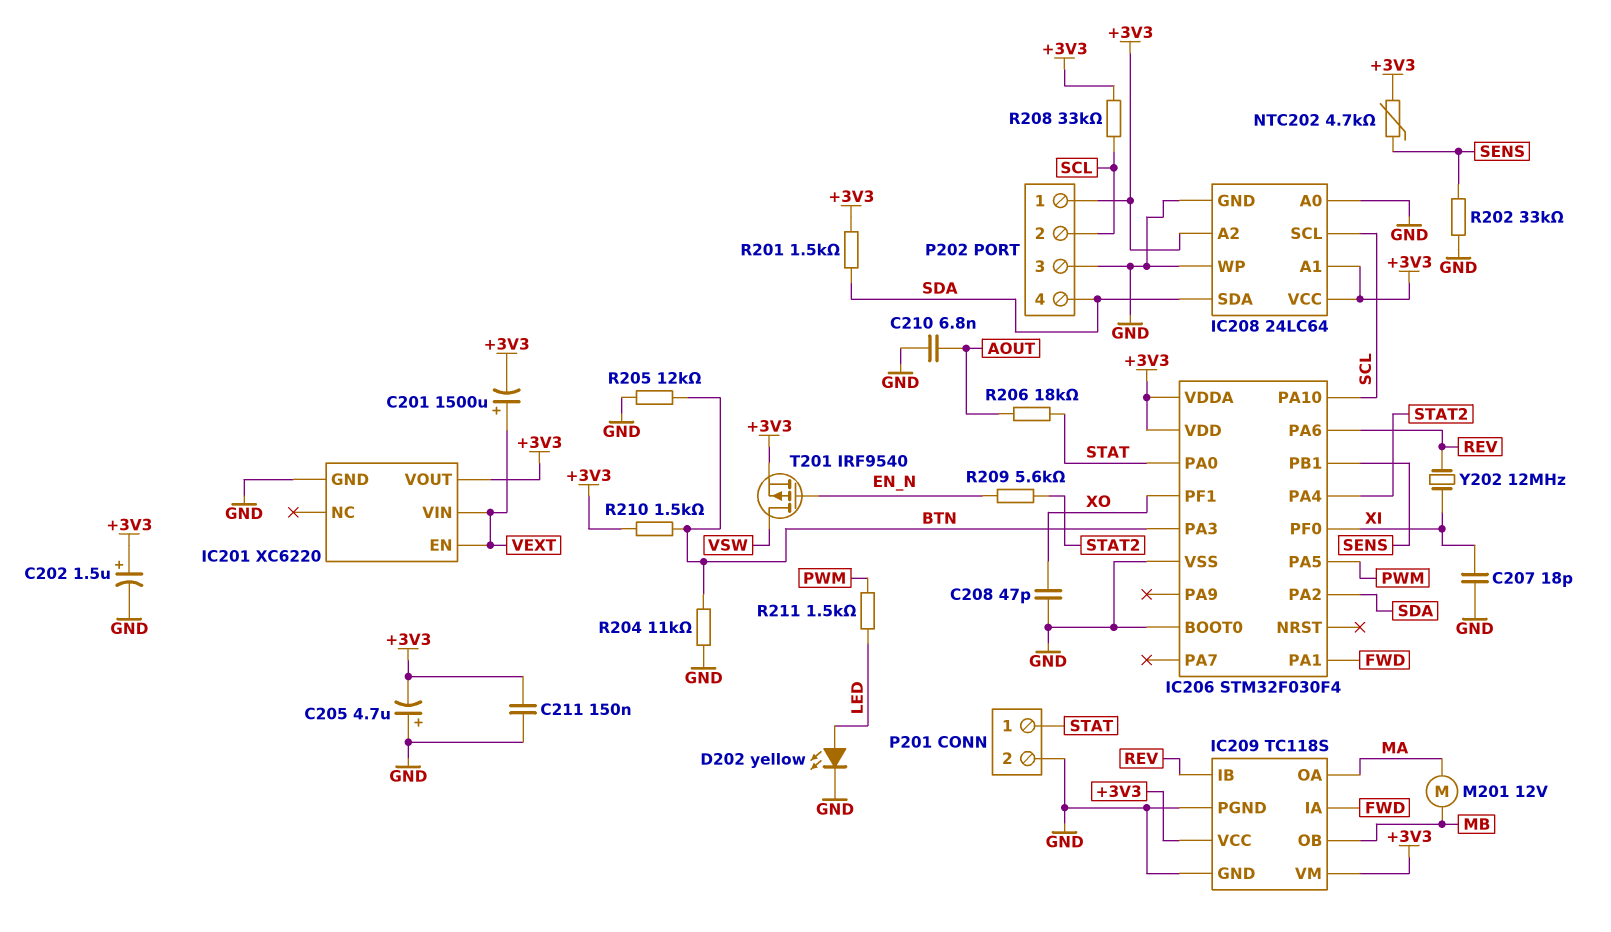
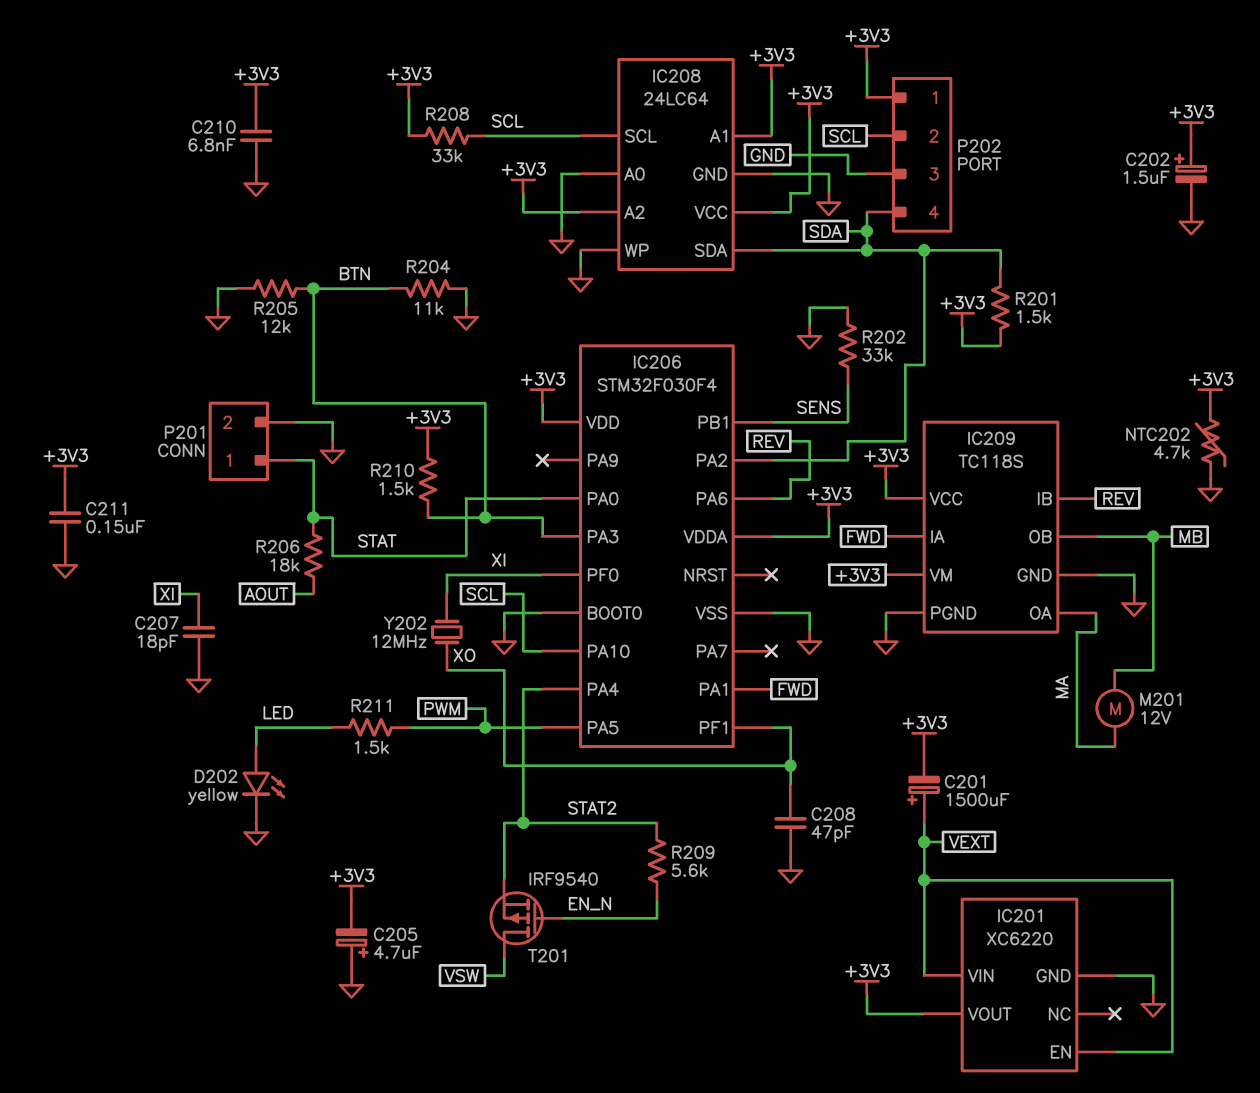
C210: 6.8nF (AOUT, GND) -> 6.8nF (+3V3, GND)
NTC202: 4.7k (+3V3, SENS) -> 4.7k (+3V3, GND)
T201: PMOS IRF9540 (G EN_N, D VSW, S +3V3) -> PMOS IRF9540 (G EN_N, D VSW, S STAT2)
Y202: 12MHz (REV, XI) -> 12MHz (XI, XO)

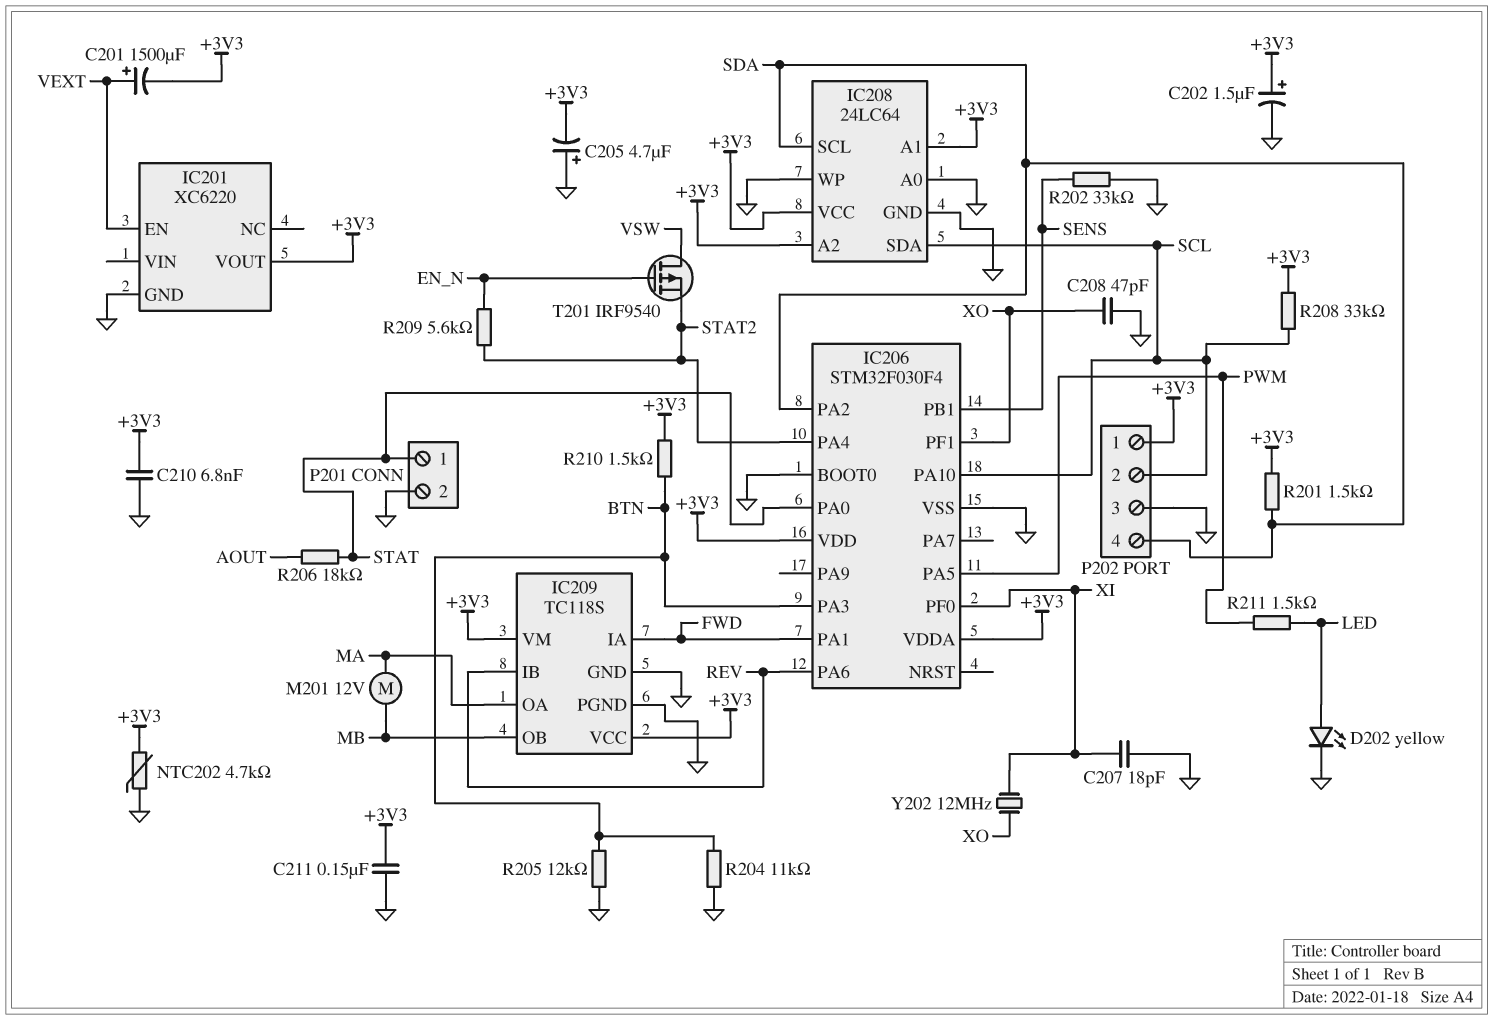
IC201 pin VIN: VEXT -> none
IC208 pin SCL: SCL -> SDA
IC208 pin SDA: SDA -> SCL

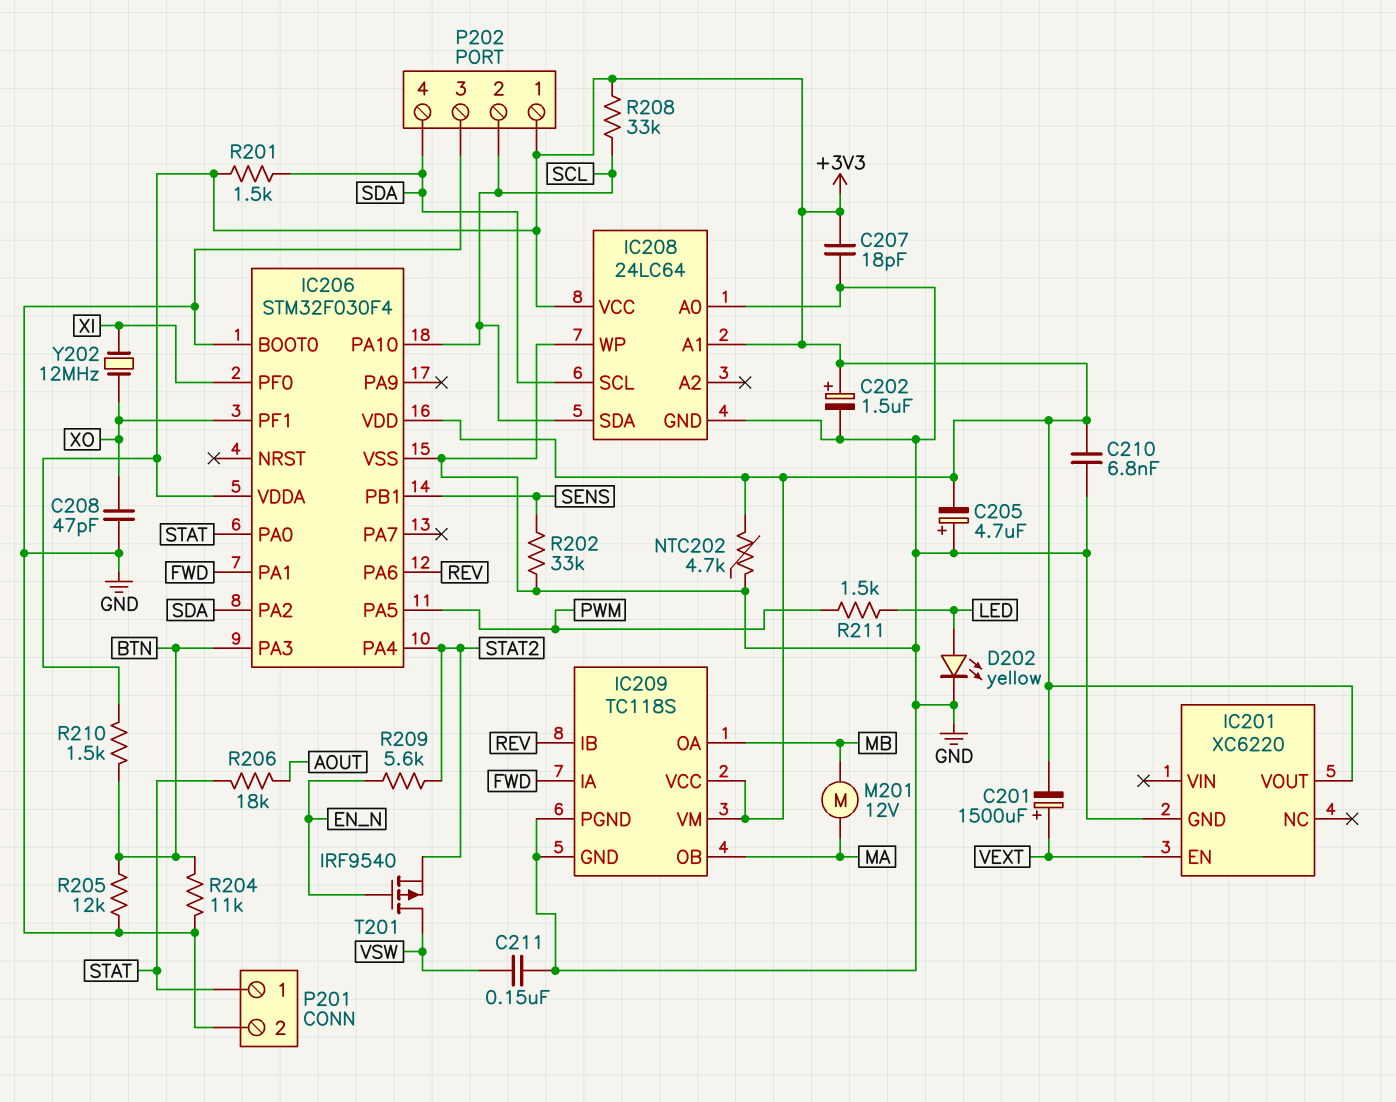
C207: 18pF (GND, XI) -> 18pF (+3V3, GND)
C211: 150nF (+3V3, GND) -> 150nF (GND, VSW)
IC208 pin A2: +3V3 -> none
IC209 pin OA: MA -> MB
IC209 pin OB: MB -> MA

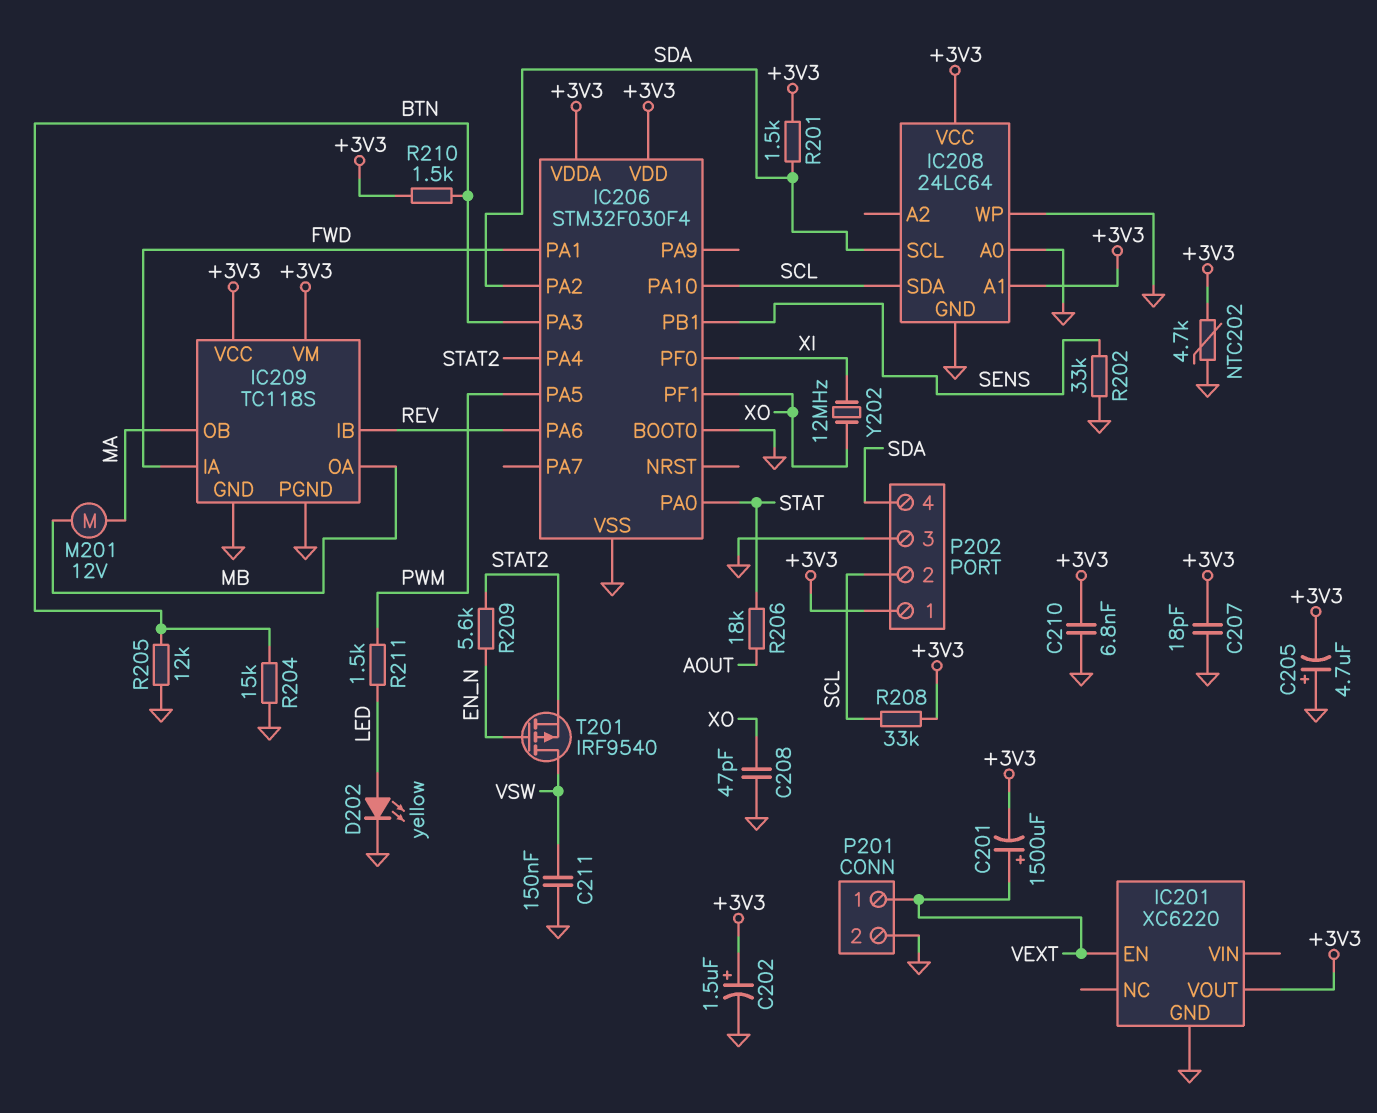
P201 pin 1: STAT -> VEXT
R204: 11k (BTN, GND) -> 15k (BTN, GND)

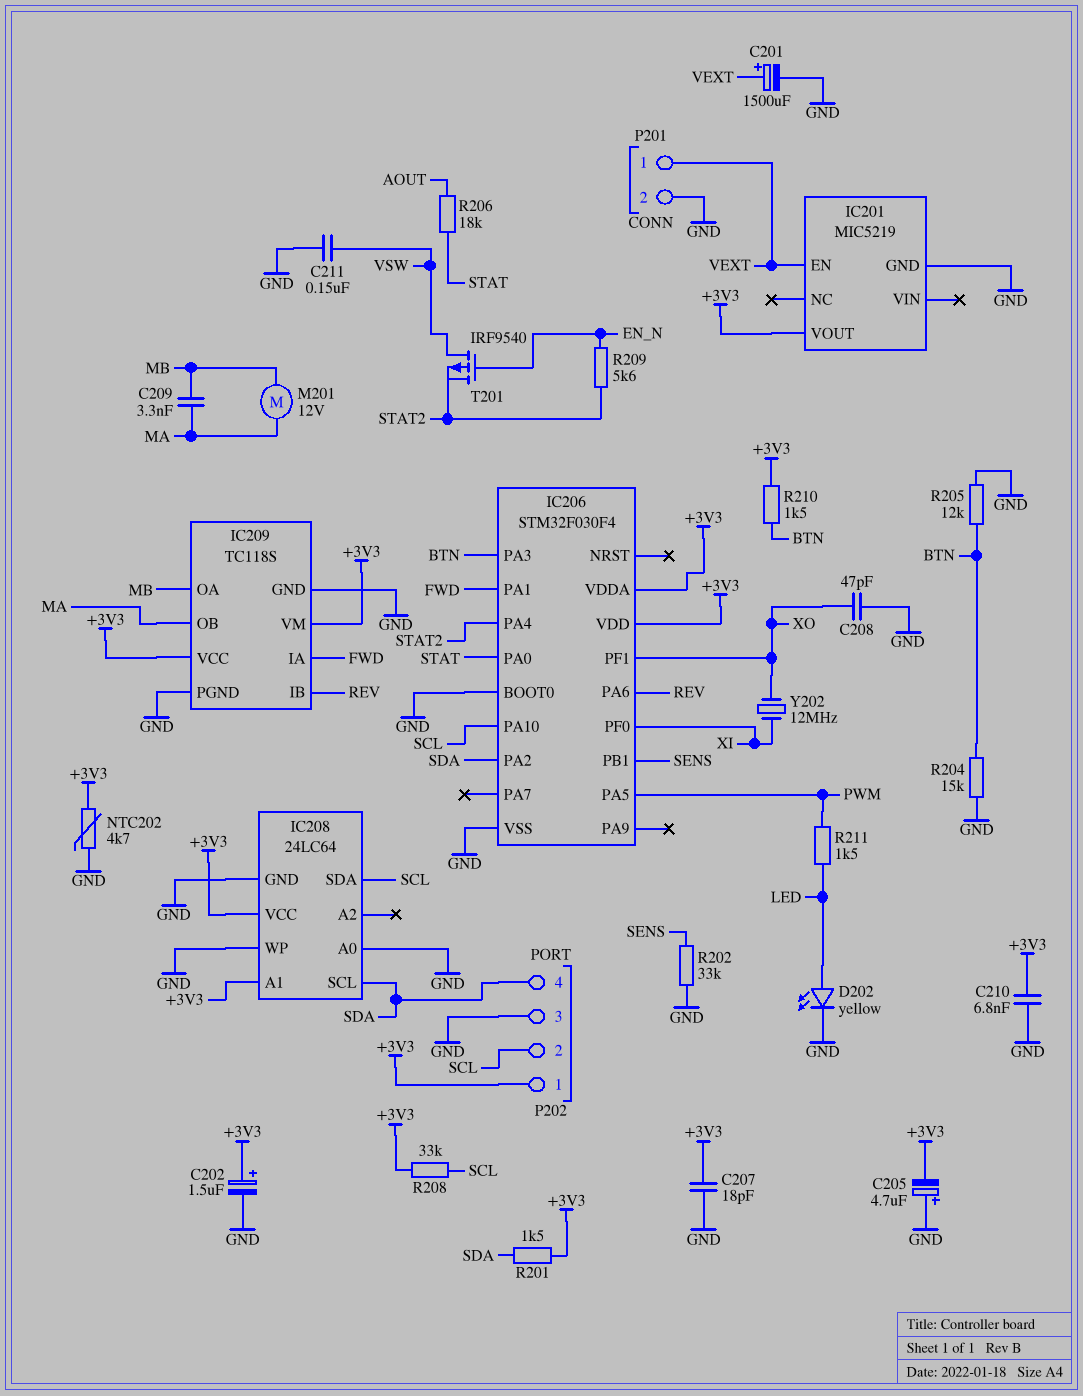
C201: 1500uF (plus VEXT, minus +3V3) -> 1500uF (plus VEXT, minus GND)
C209: none -> 3.3nF (MA, MB)
IC201: XC6220 -> MIC5219

